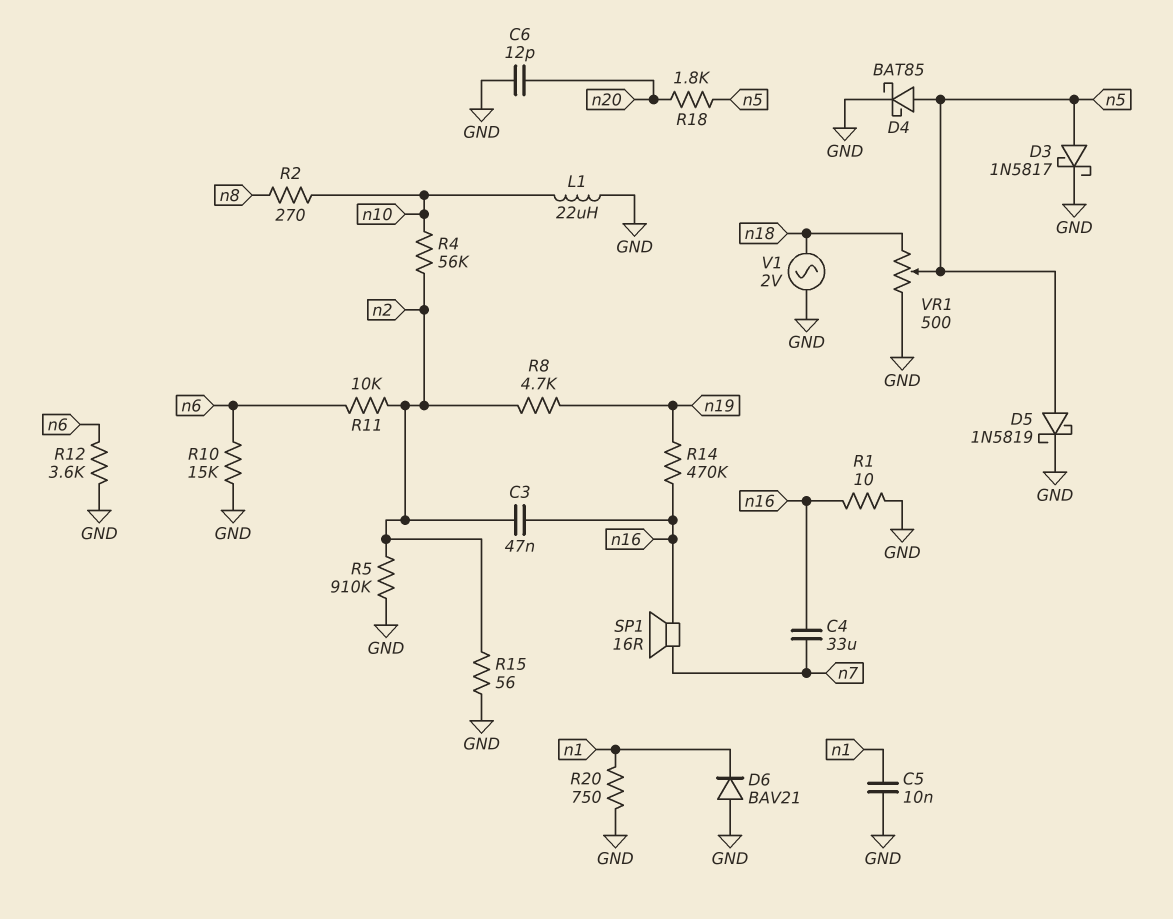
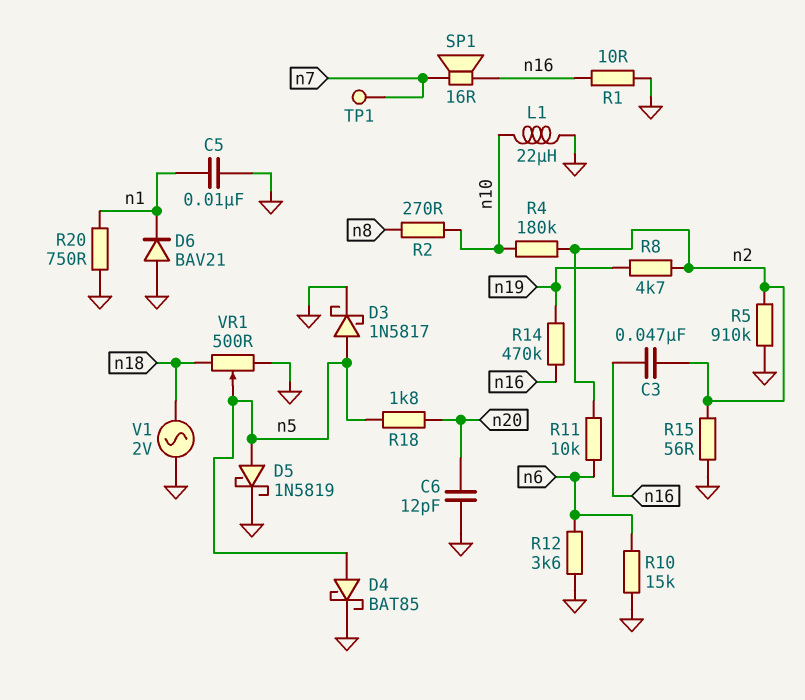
C4: 33uF (n7, n16) -> none
R4: 56k (n2, n10) -> 180k (n2, n10)
TP1: none -> test point (n7)

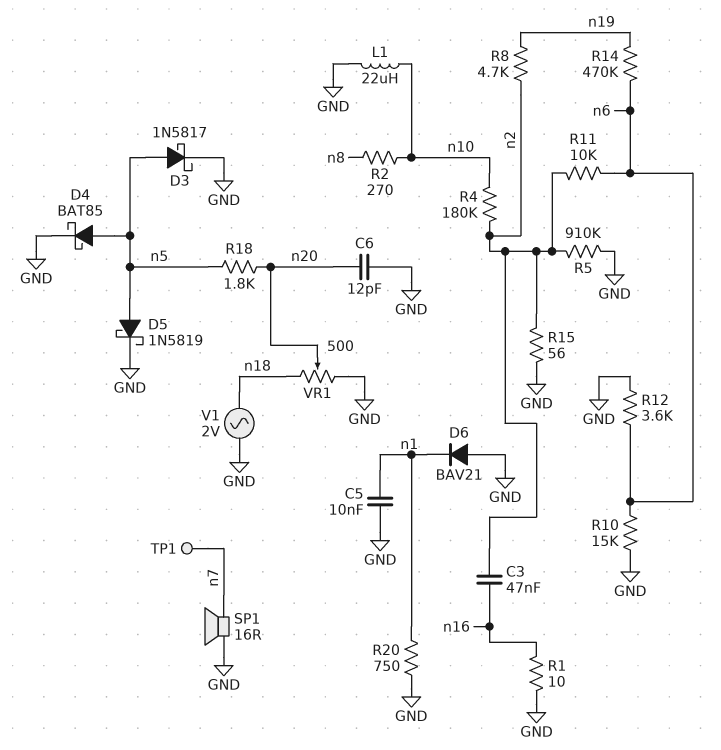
R14: 470k (n16, n19) -> 470k (n6, n19)
SP1: speaker 16R (n7, n16) -> speaker 16R (GND, n7)
VR1: 500 (GND, n18, wiper n5) -> 500 (GND, n18, wiper n20)

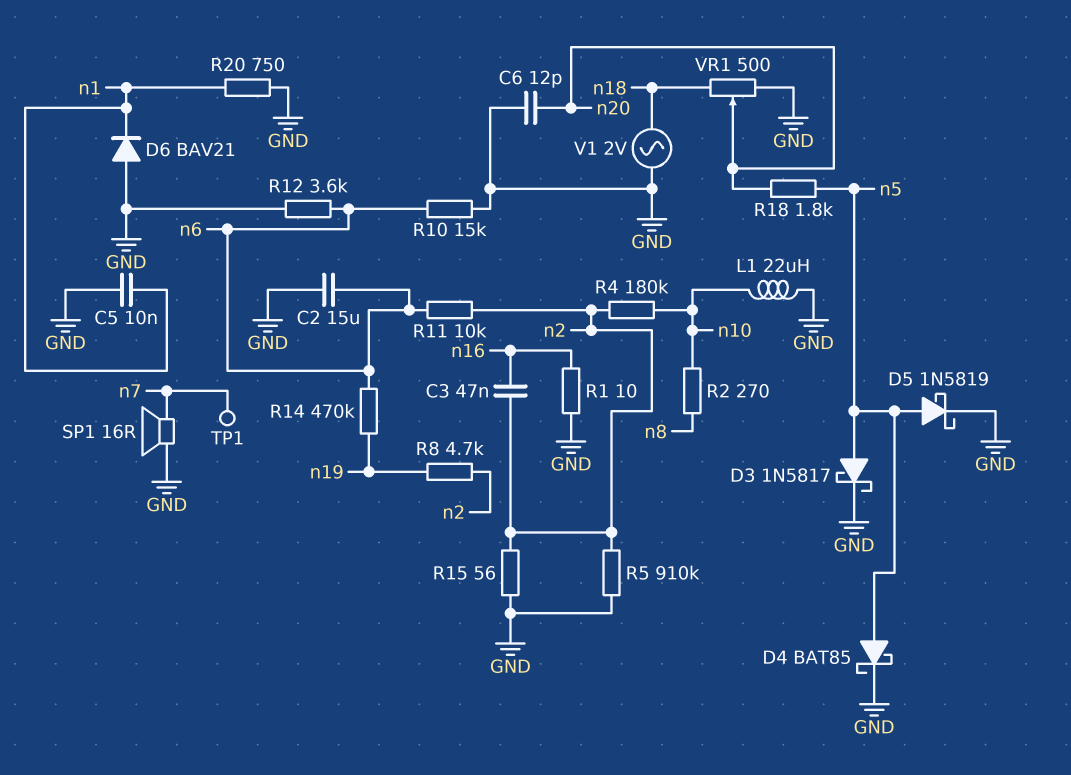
C2: none -> 15uF (GND, n6)

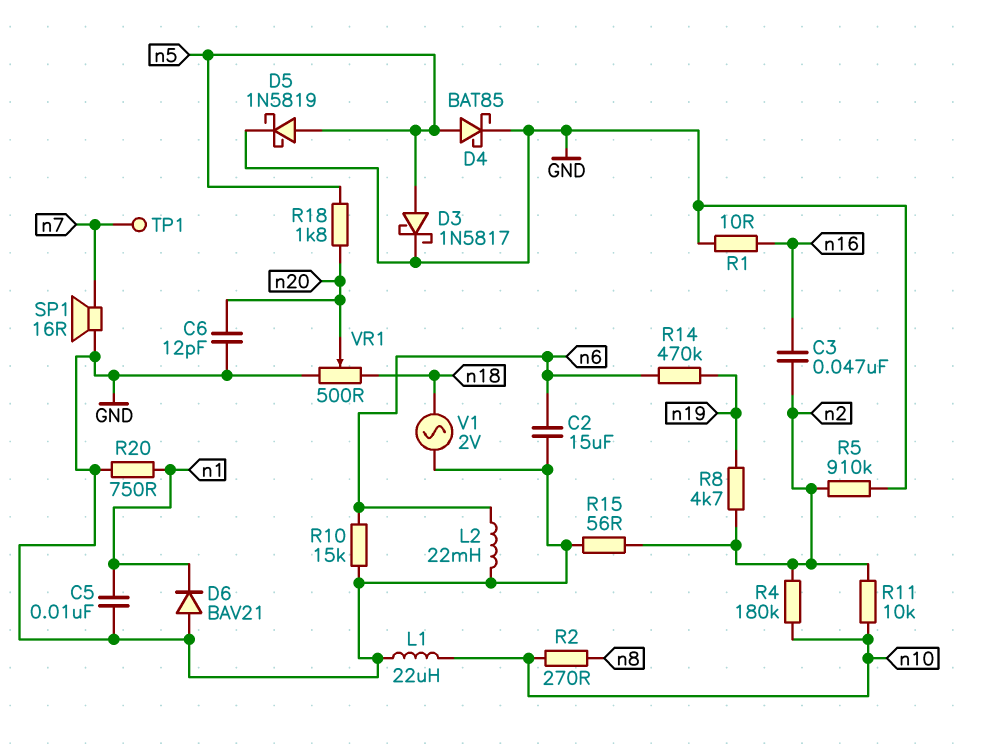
L2: none -> 22mH (GND, n6)
R11: 10k (n2, n6) -> 10k (n2, n10)
R12: 3.6k (GND, n6) -> none

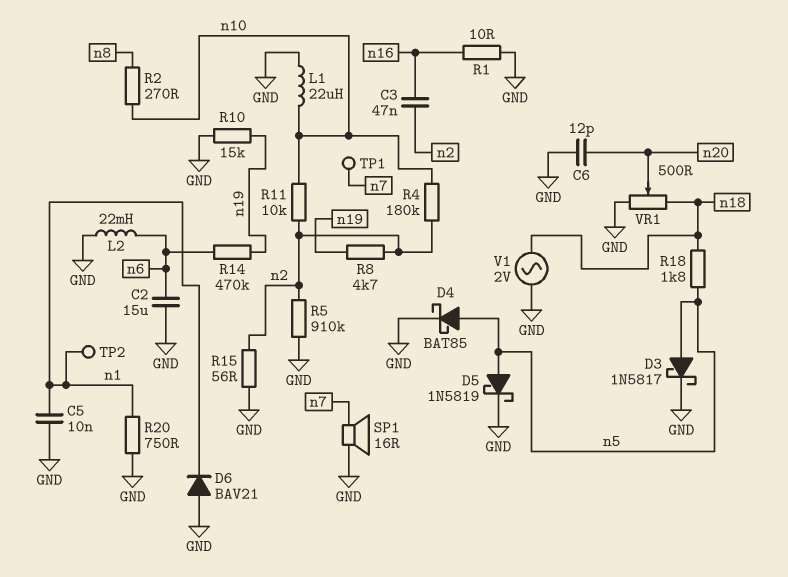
R10: 15k (GND, n6) -> 15k (GND, n19)
R18: 1.8k (n5, n20) -> 1.8k (n5, n18)
TP2: none -> test point (n1)

